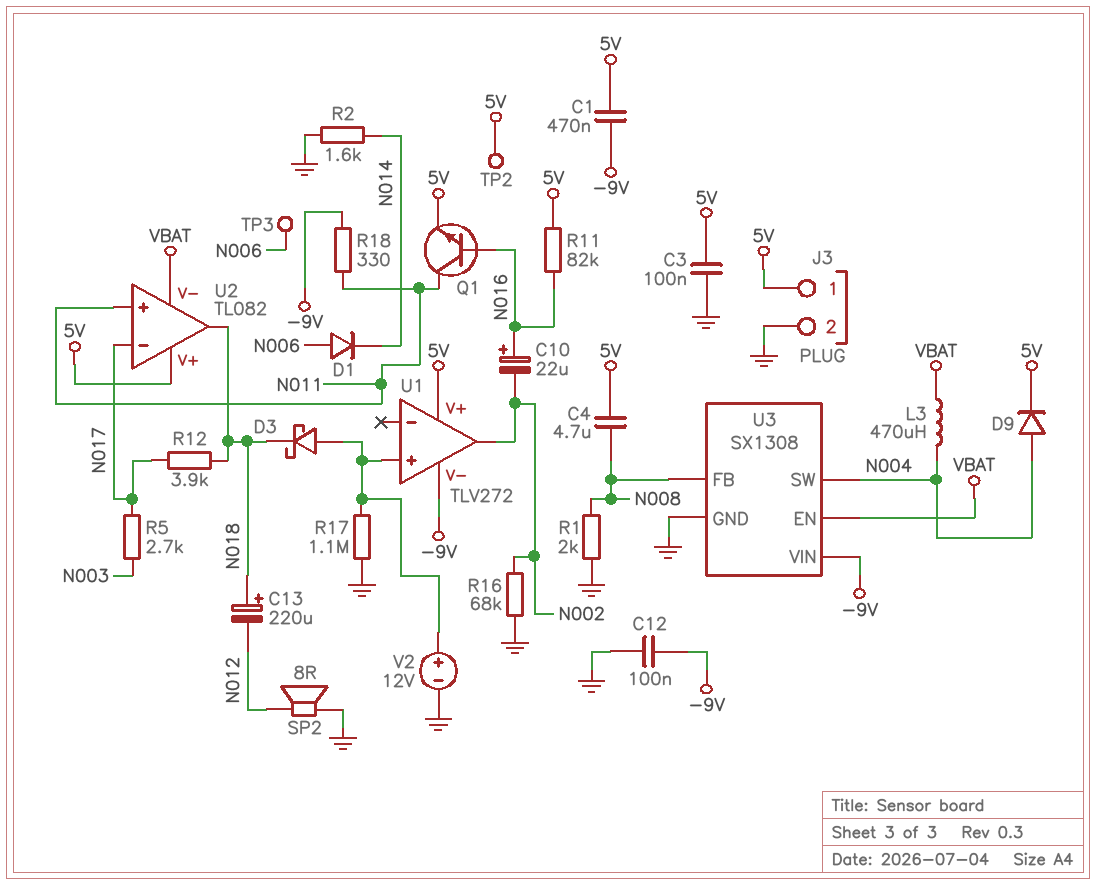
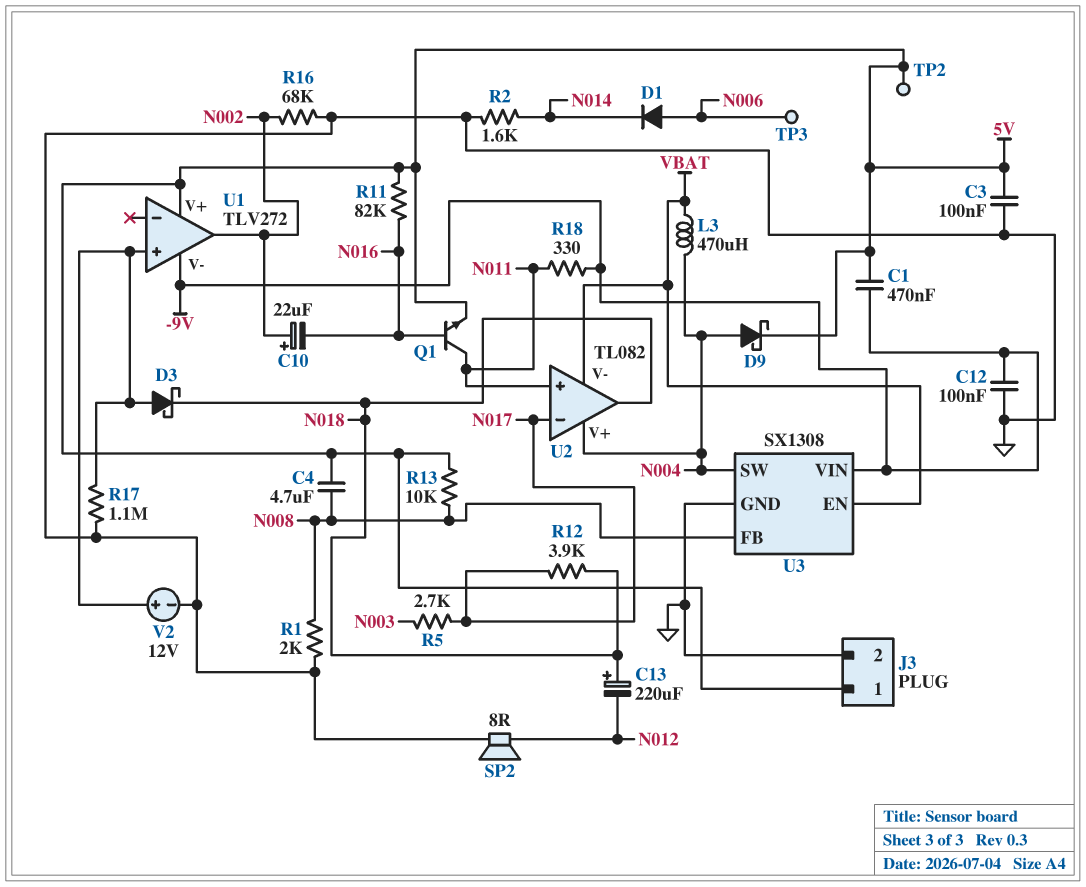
C10: 22uF (plus N016, minus N002) -> 22uF (plus N002, minus N016)
D9: diode (A N004, K 5V) -> schottky (A N004, K 5V)
R13: none -> 10k (5V, N008)
U2 pin V+: 5V -> N004

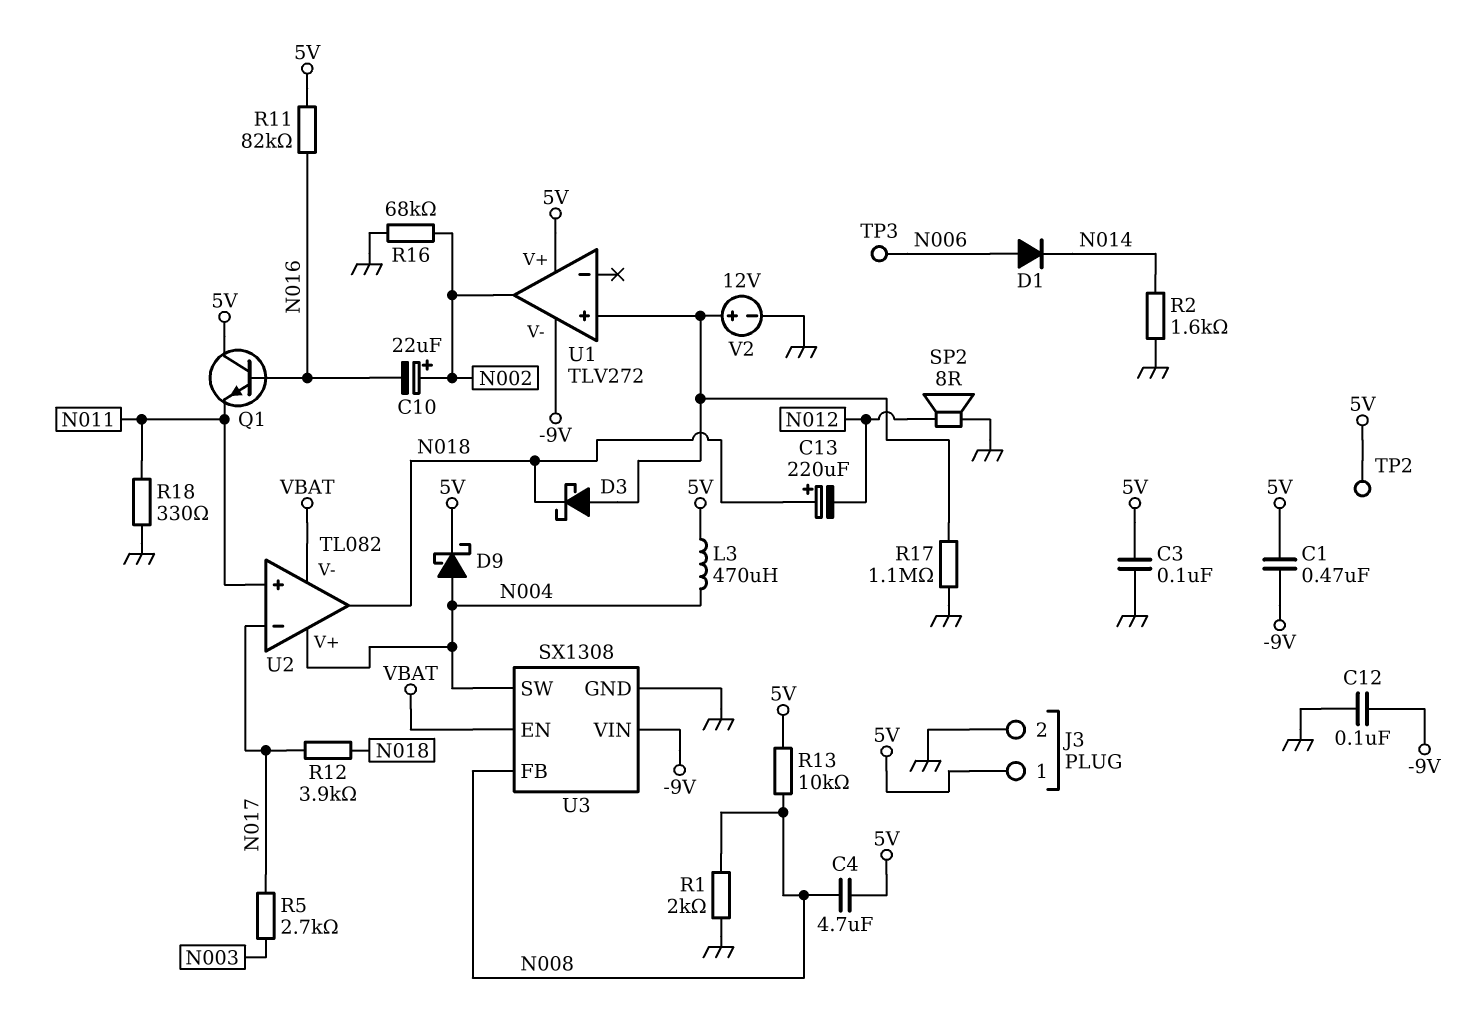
L3: 470uH (N004, VBAT) -> 470uH (5V, N004)
Q1: NPN (B N016, C N011, E 5V) -> NPN (B N016, C 5V, E N011)
R18: 330 (-9V, N011) -> 330 (GND, N011)

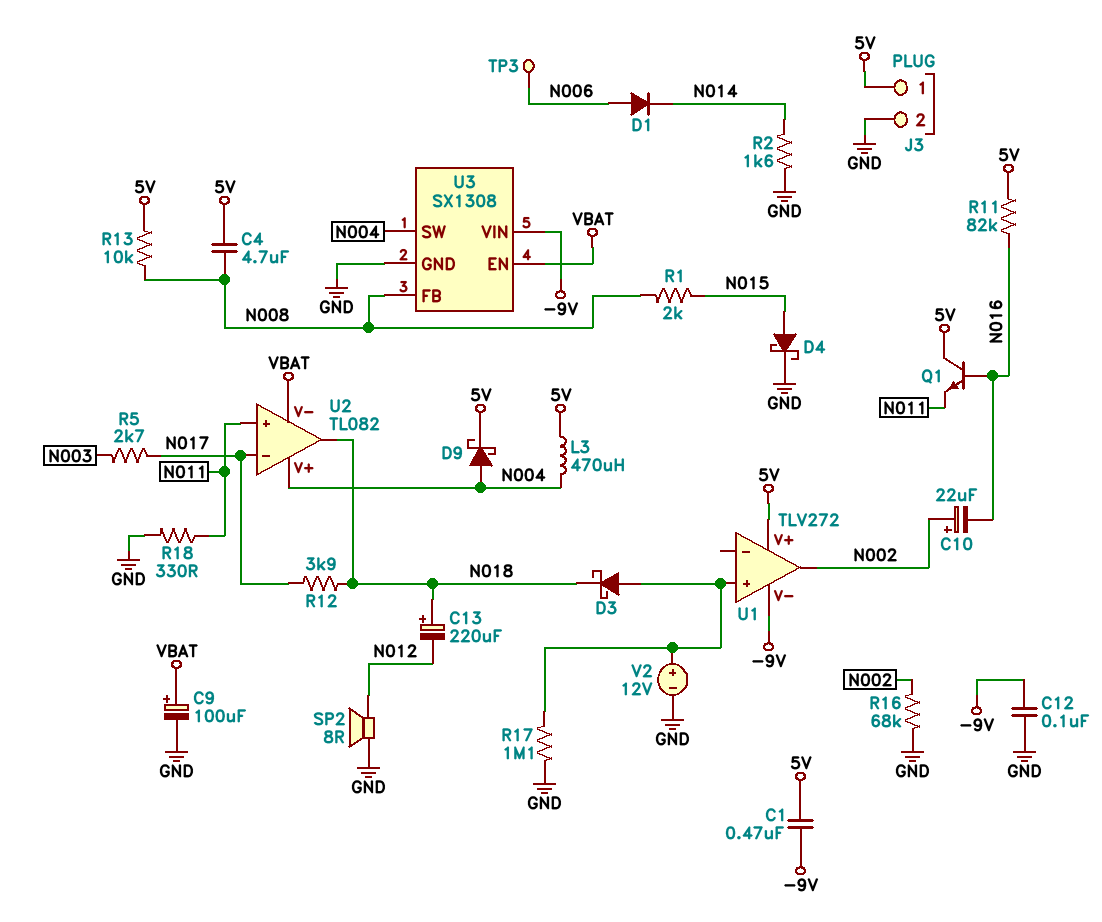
C3: 100nF (5V, GND) -> none
C9: none -> 100uF (plus VBAT, minus GND)
D4: none -> schottky (A N015, K GND)
R1: 2k (GND, N008) -> 2k (N008, N015)
TP2: test point (5V) -> none

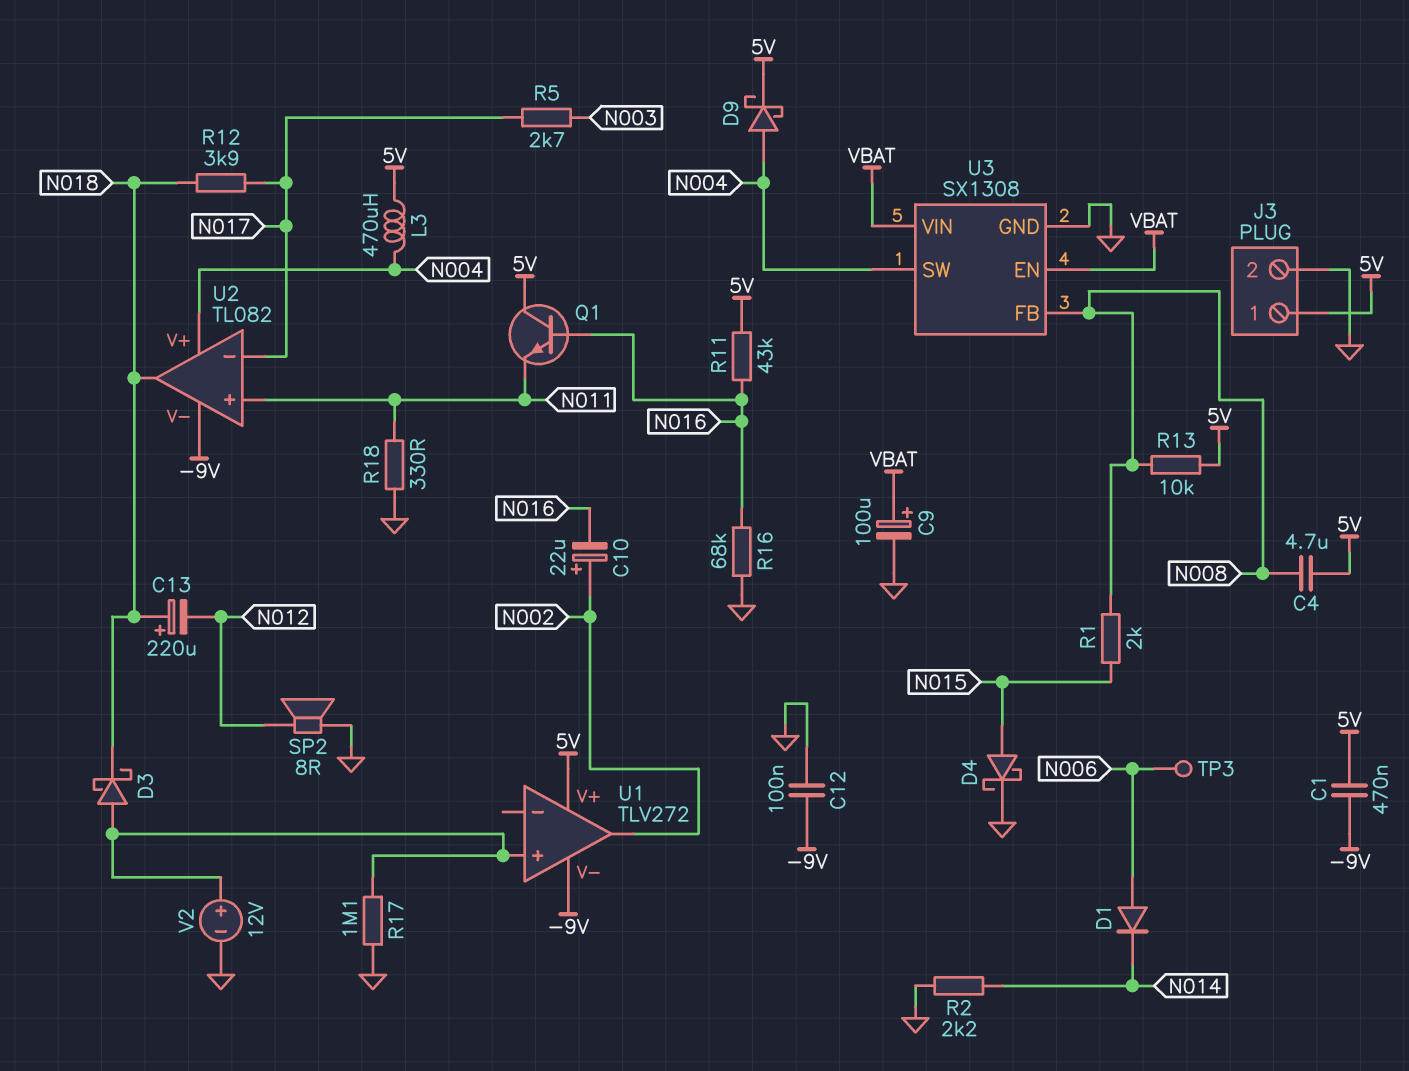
R2: 1.6k (GND, N014) -> 2.2k (GND, N014)
R11: 82k (5V, N016) -> 43k (5V, N016)
R16: 68k (GND, N002) -> 68k (GND, N016)
U2 pin V-: VBAT -> -9V
U3 pin VIN: -9V -> VBAT

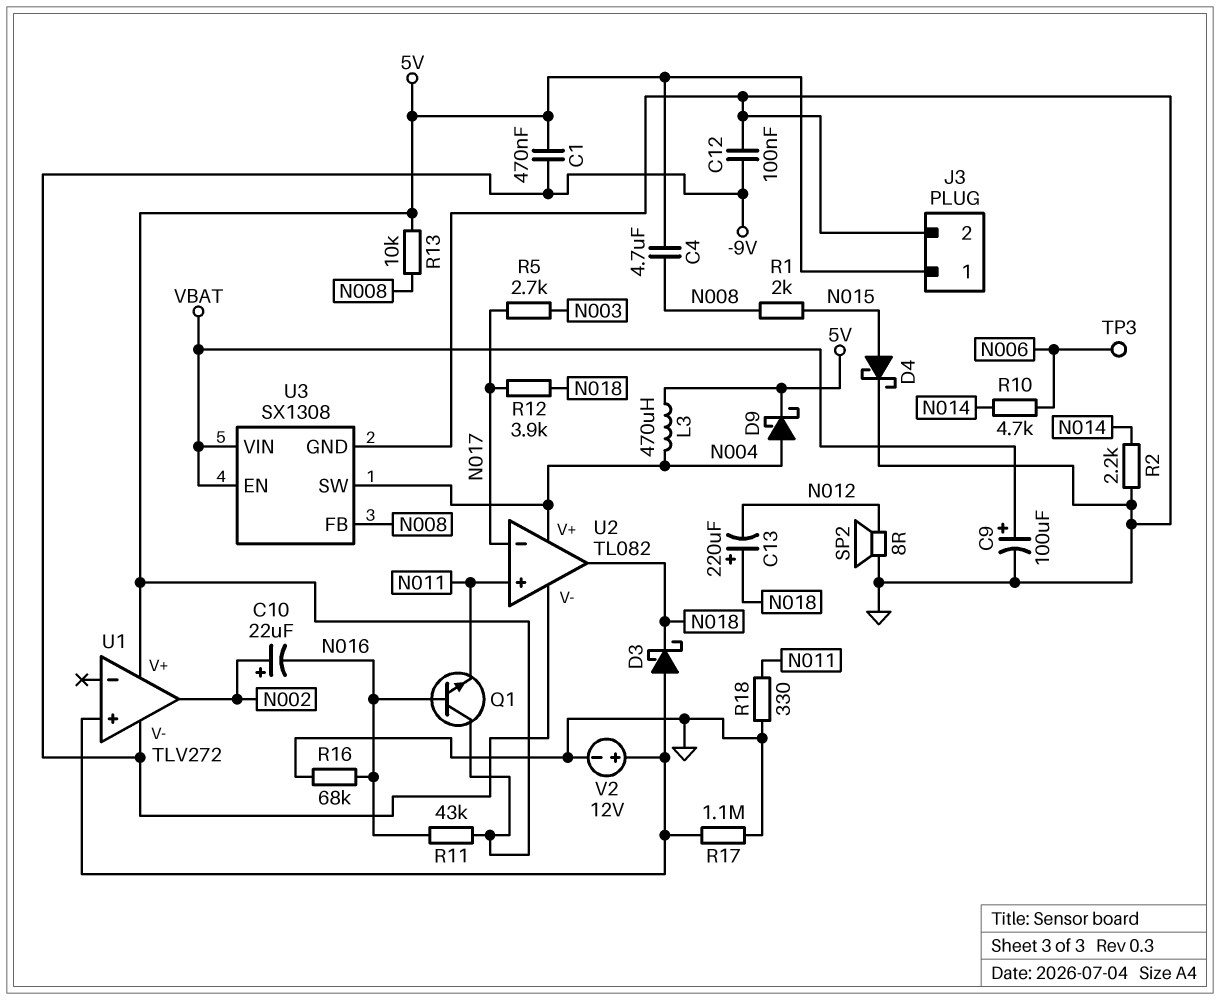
D1: diode (A N006, K N014) -> none
R10: none -> 4.7k (N006, N014)

